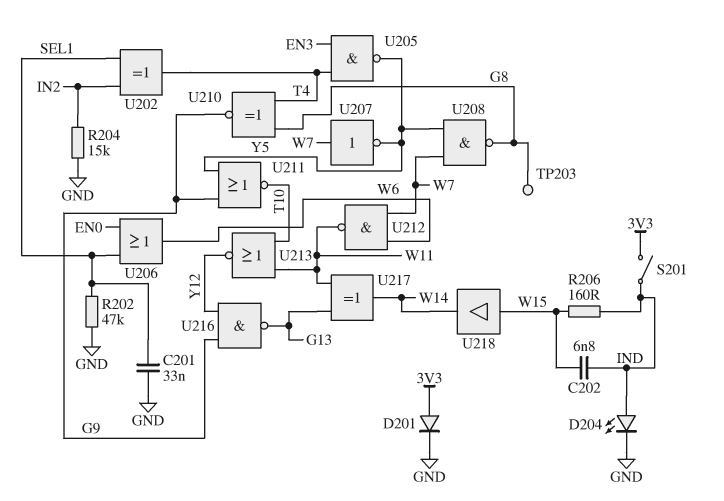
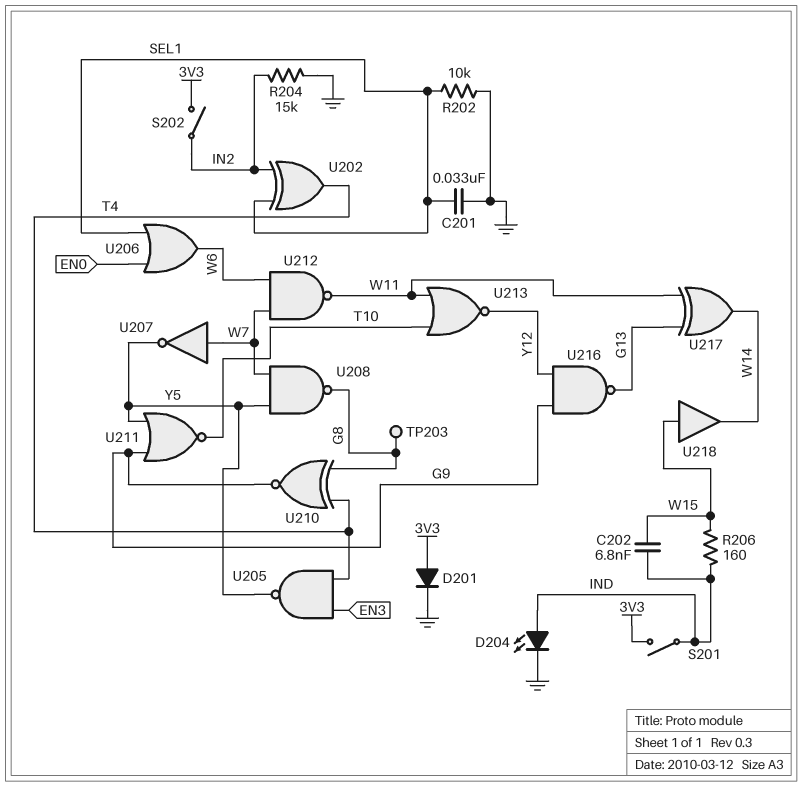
R202: 47k (GND, SEL1) -> 10k (GND, SEL1)
S202: none -> switch (3V3, IN2)

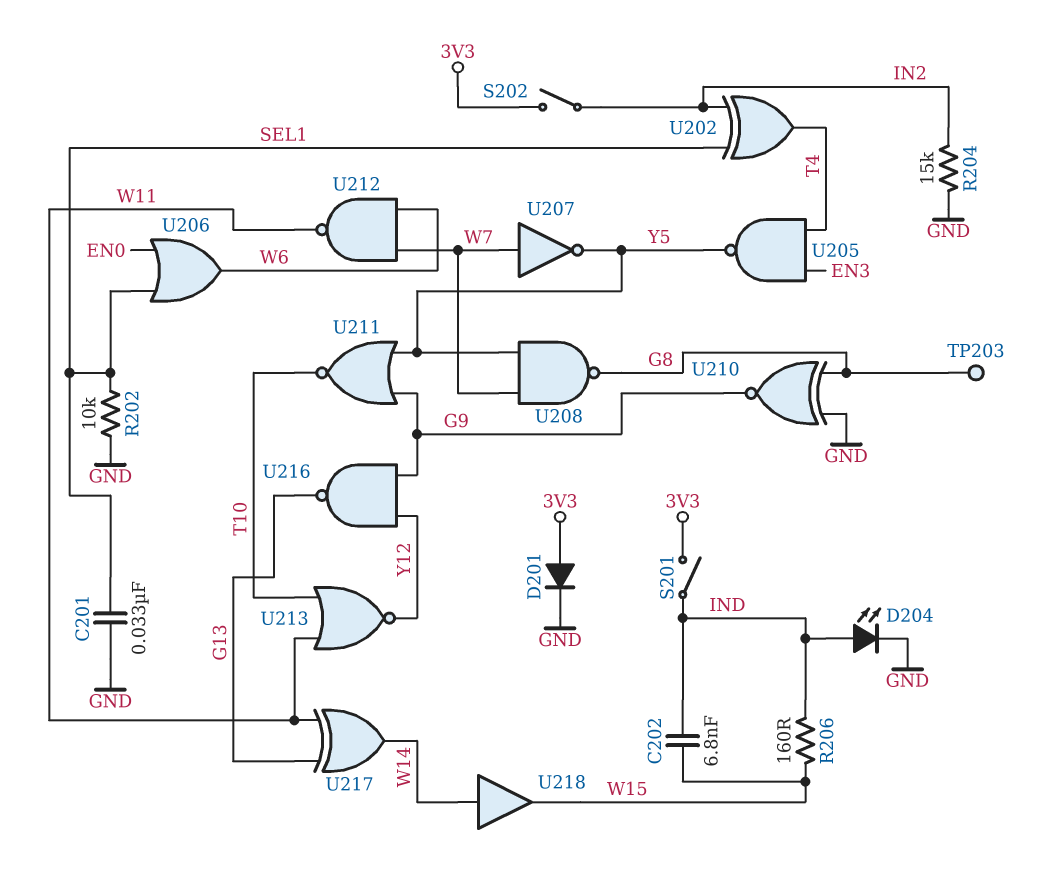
U210: XNOR (in G8, in T4, out G9) -> XNOR (in G8, in GND, out G9)
U218: buffer (in W15, out W14) -> buffer (in W14, out W15)

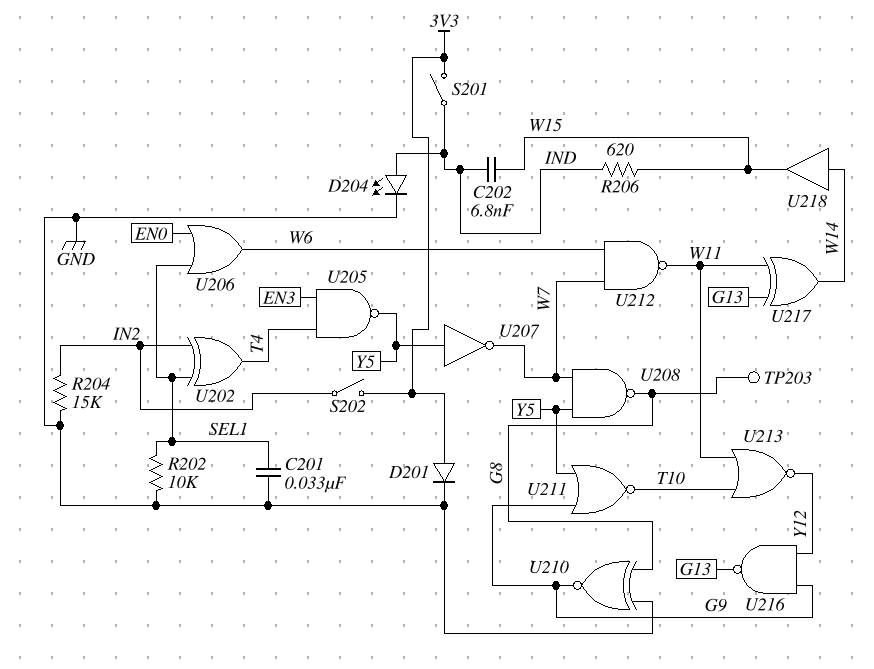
R206: 160 (IND, W15) -> 620 (IND, W15)
U207: NOT (in W7, out Y5) -> NOT (in Y5, out W7)

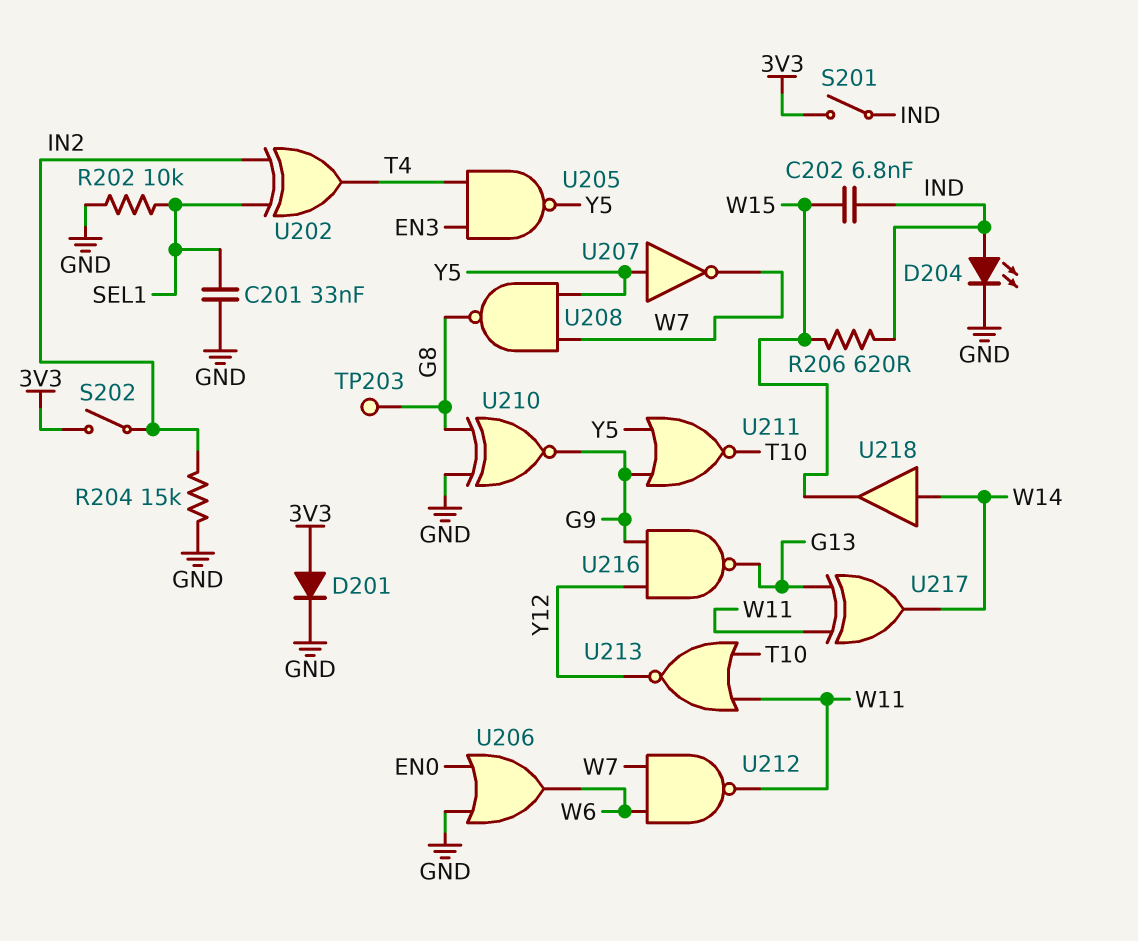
U206: OR (in EN0, in SEL1, out W6) -> OR (in EN0, in GND, out W6)

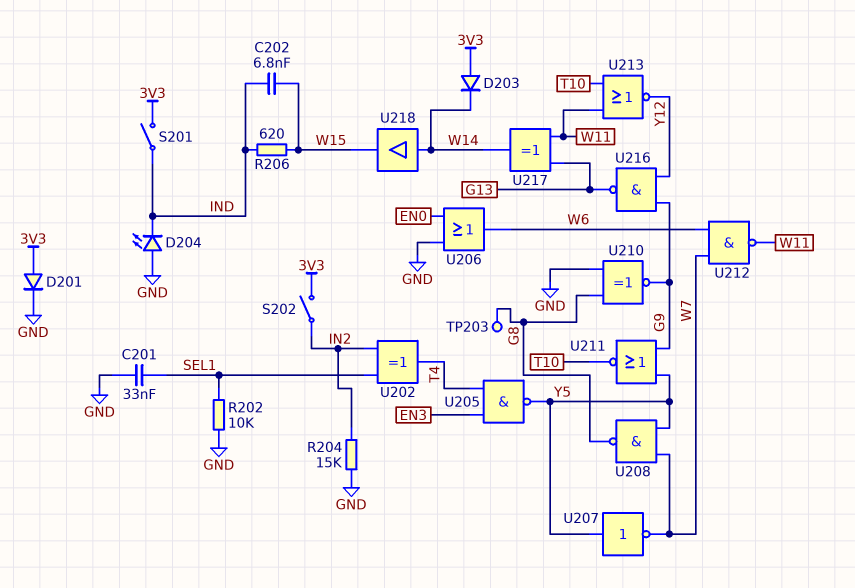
D203: none -> diode (A 3V3, K W14)
D204: LED (A IND, K GND) -> LED (A GND, K IND)

